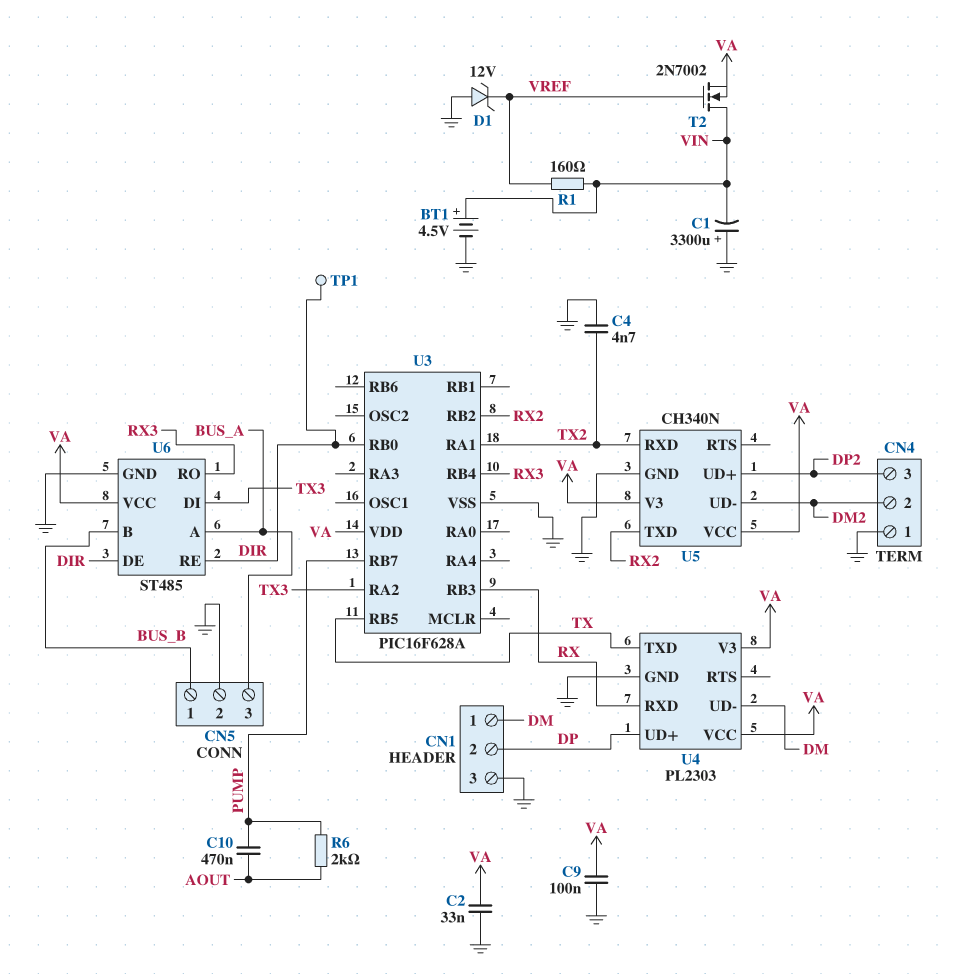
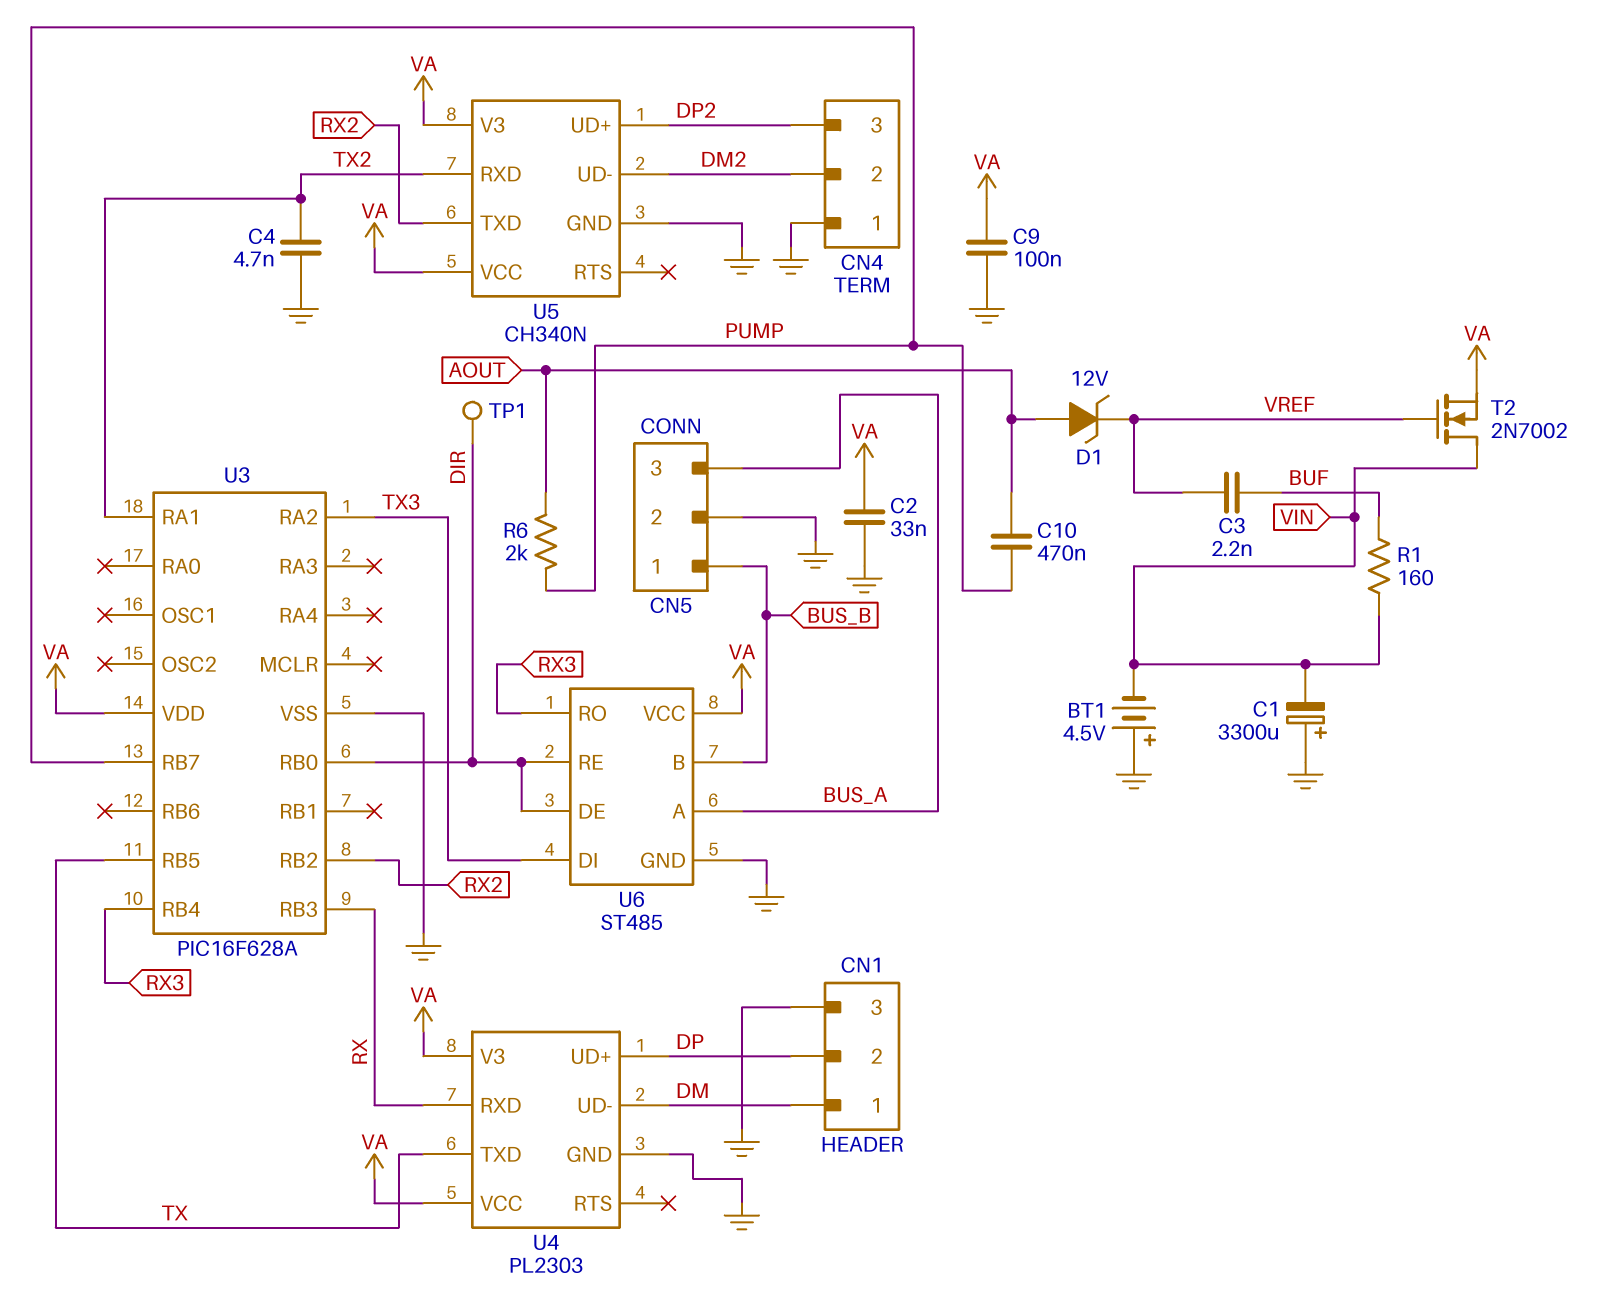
BT1: 4.5V (plus VIN, minus GND) -> 4.5V (plus GND, minus VIN)
C3: none -> 2.2nF (BUF, VREF)
D1: zener 12V (A GND, K VREF) -> zener 12V (A AOUT, K VREF)
R1: 160 (VIN, VREF) -> 160 (BUF, VIN)

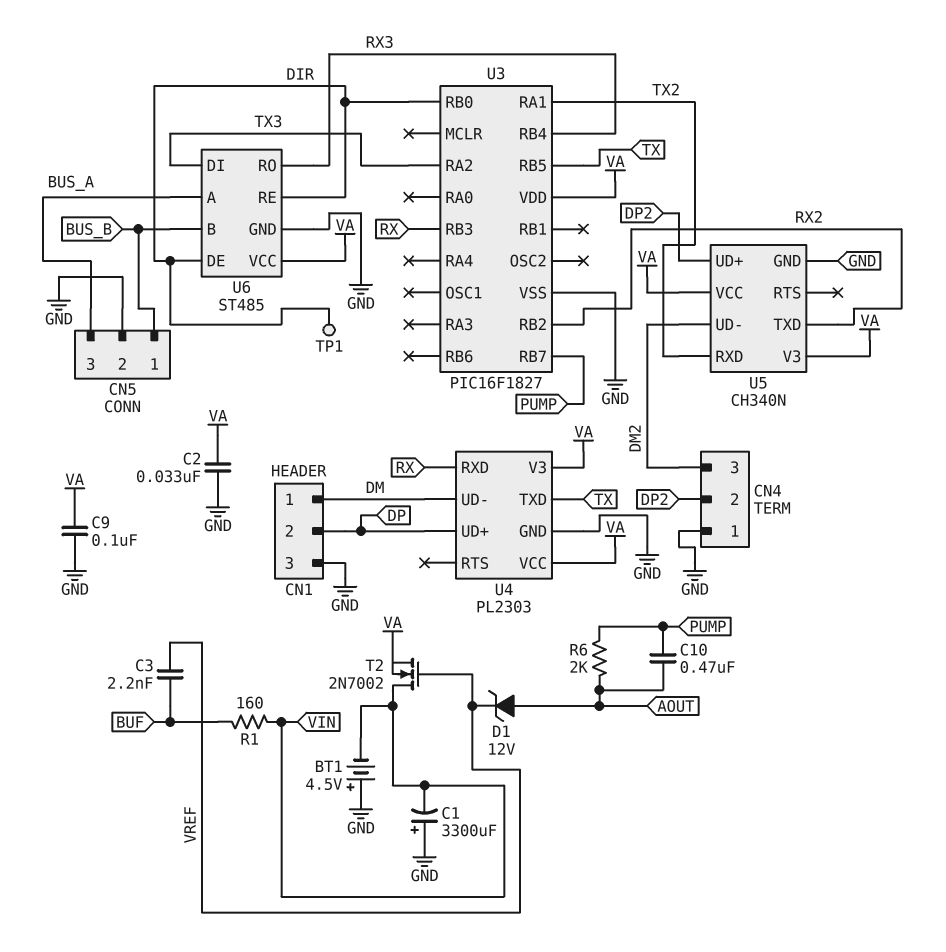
C4: 4.7nF (GND, TX2) -> none
CN4 pin 2: DM2 -> DP2
CN4 pin 3: DP2 -> DM2
U3: PIC16F628A -> PIC16F1827

